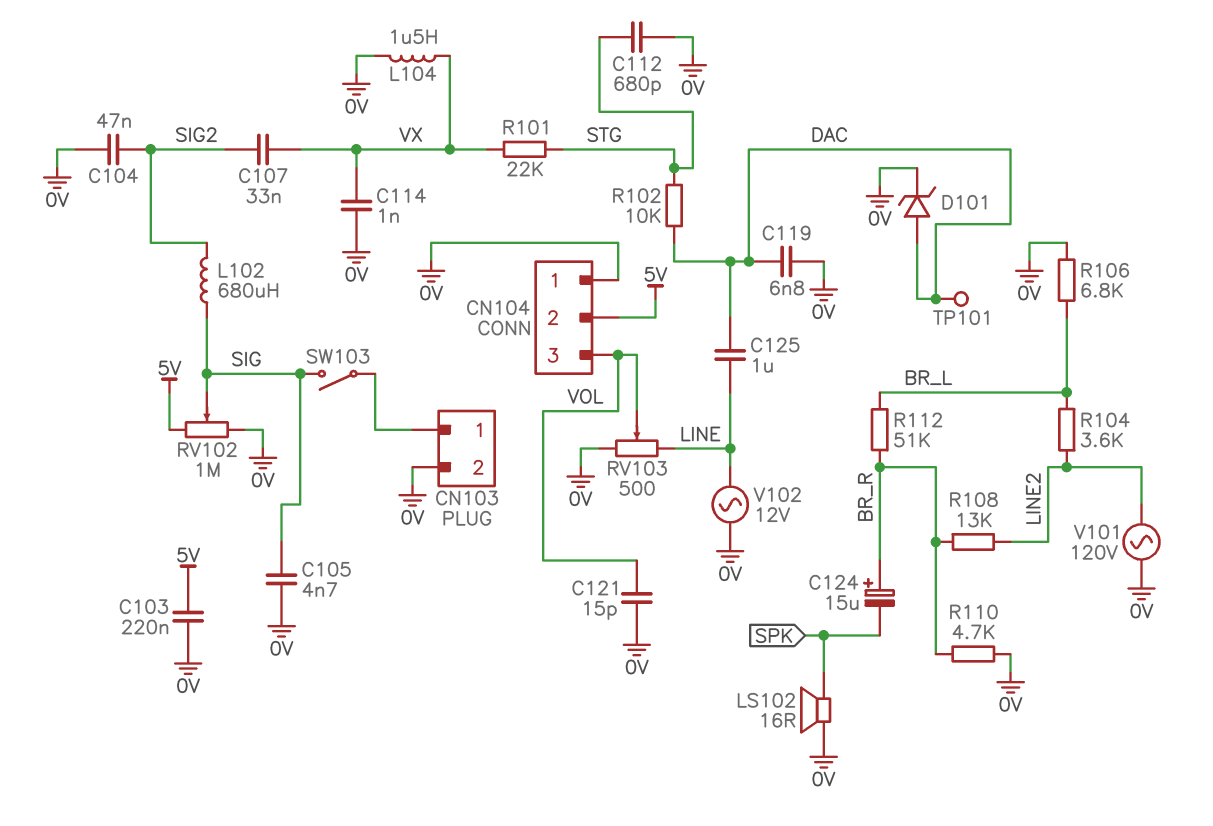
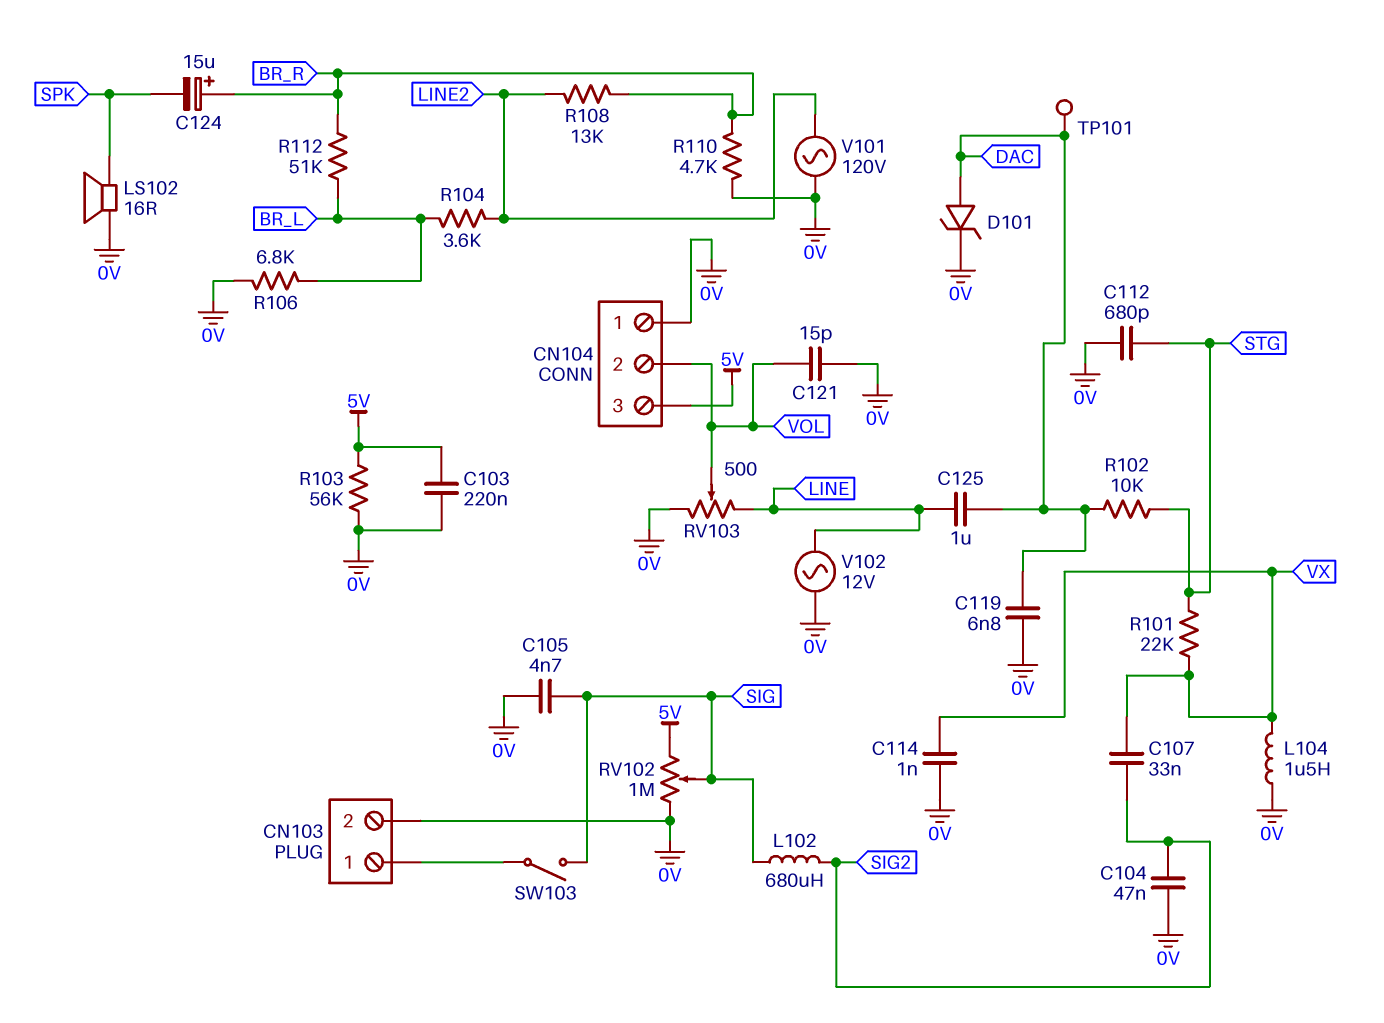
CN104 pin 2: 5V -> VOL
CN104 pin 3: VOL -> 5V
R103: none -> 56k (0V, 5V)

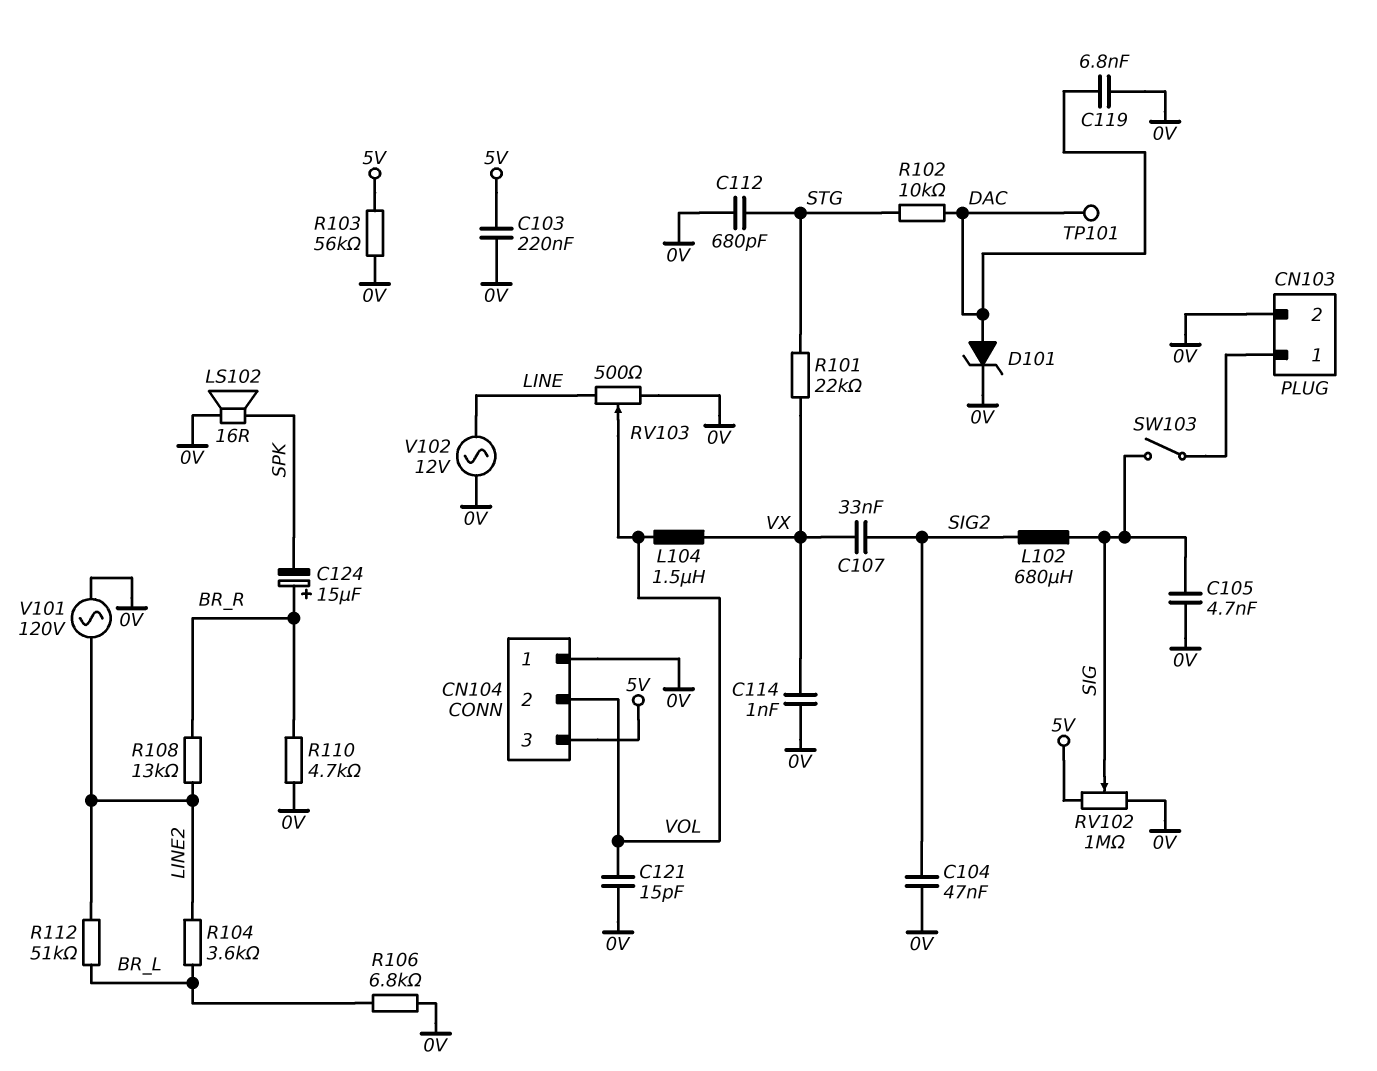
C125: 1uF (DAC, LINE) -> none
L104: 1.5uH (0V, VX) -> 1.5uH (VOL, VX)
R112: 51k (BR_L, BR_R) -> 51k (BR_L, LINE2)

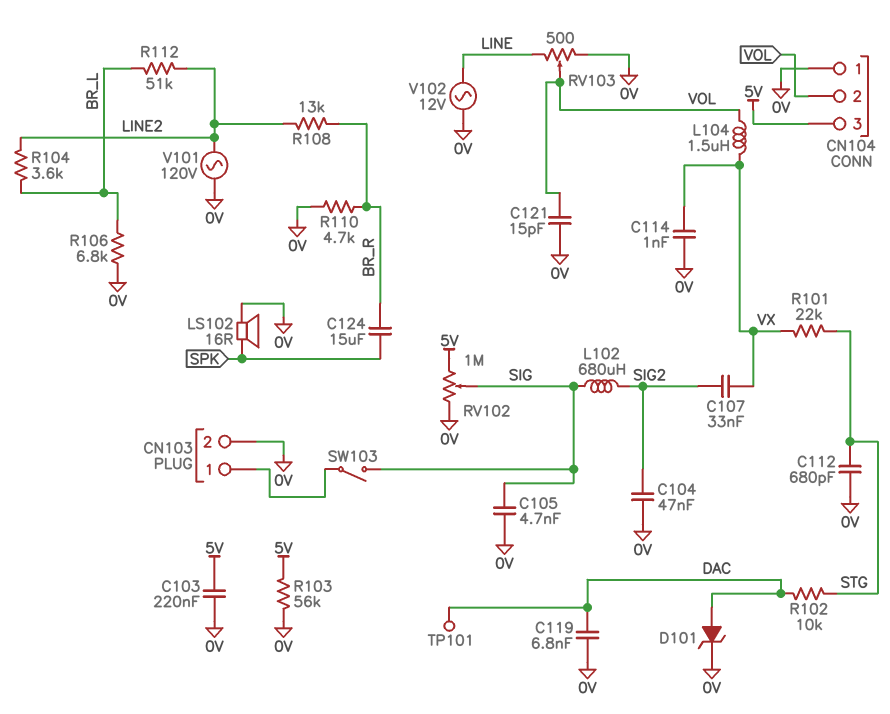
C124: 15uF (plus BR_R, minus SPK) -> 15uF (BR_R, SPK)

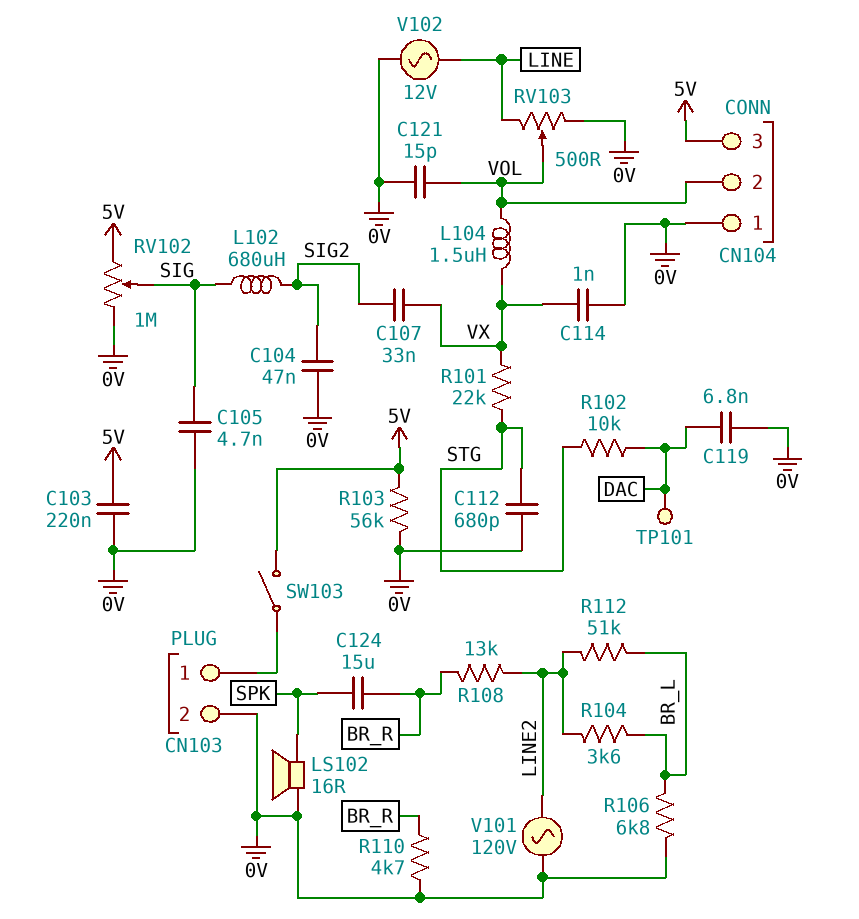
D101: zener (A DAC, K 0V) -> none
SW103: switch (CN103/1, SIG) -> switch (5V, CN103/1)

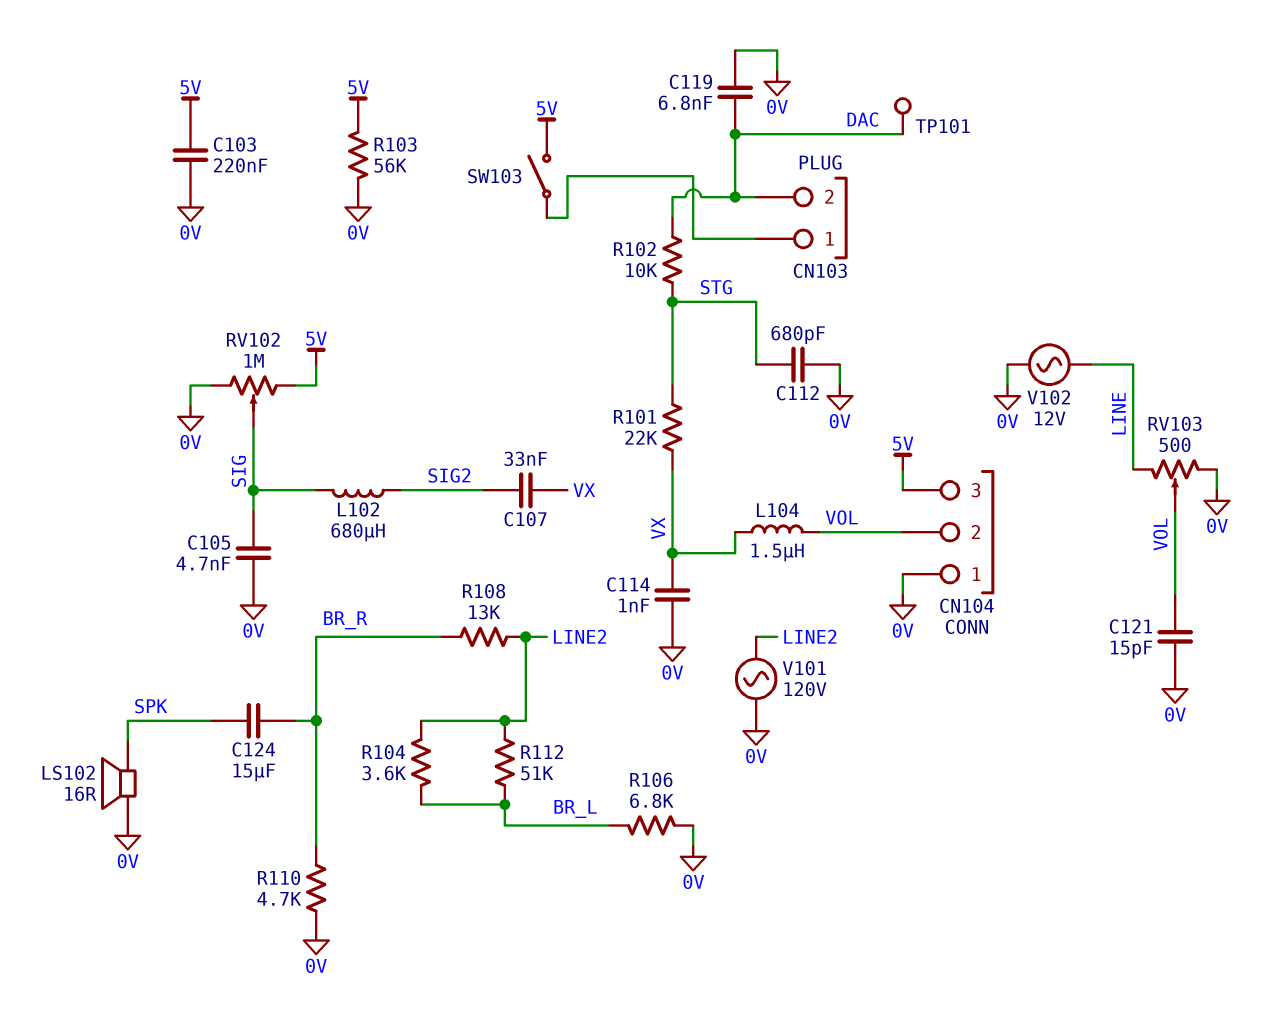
C104: 47nF (0V, SIG2) -> none
CN103 pin 2: 0V -> DAC

